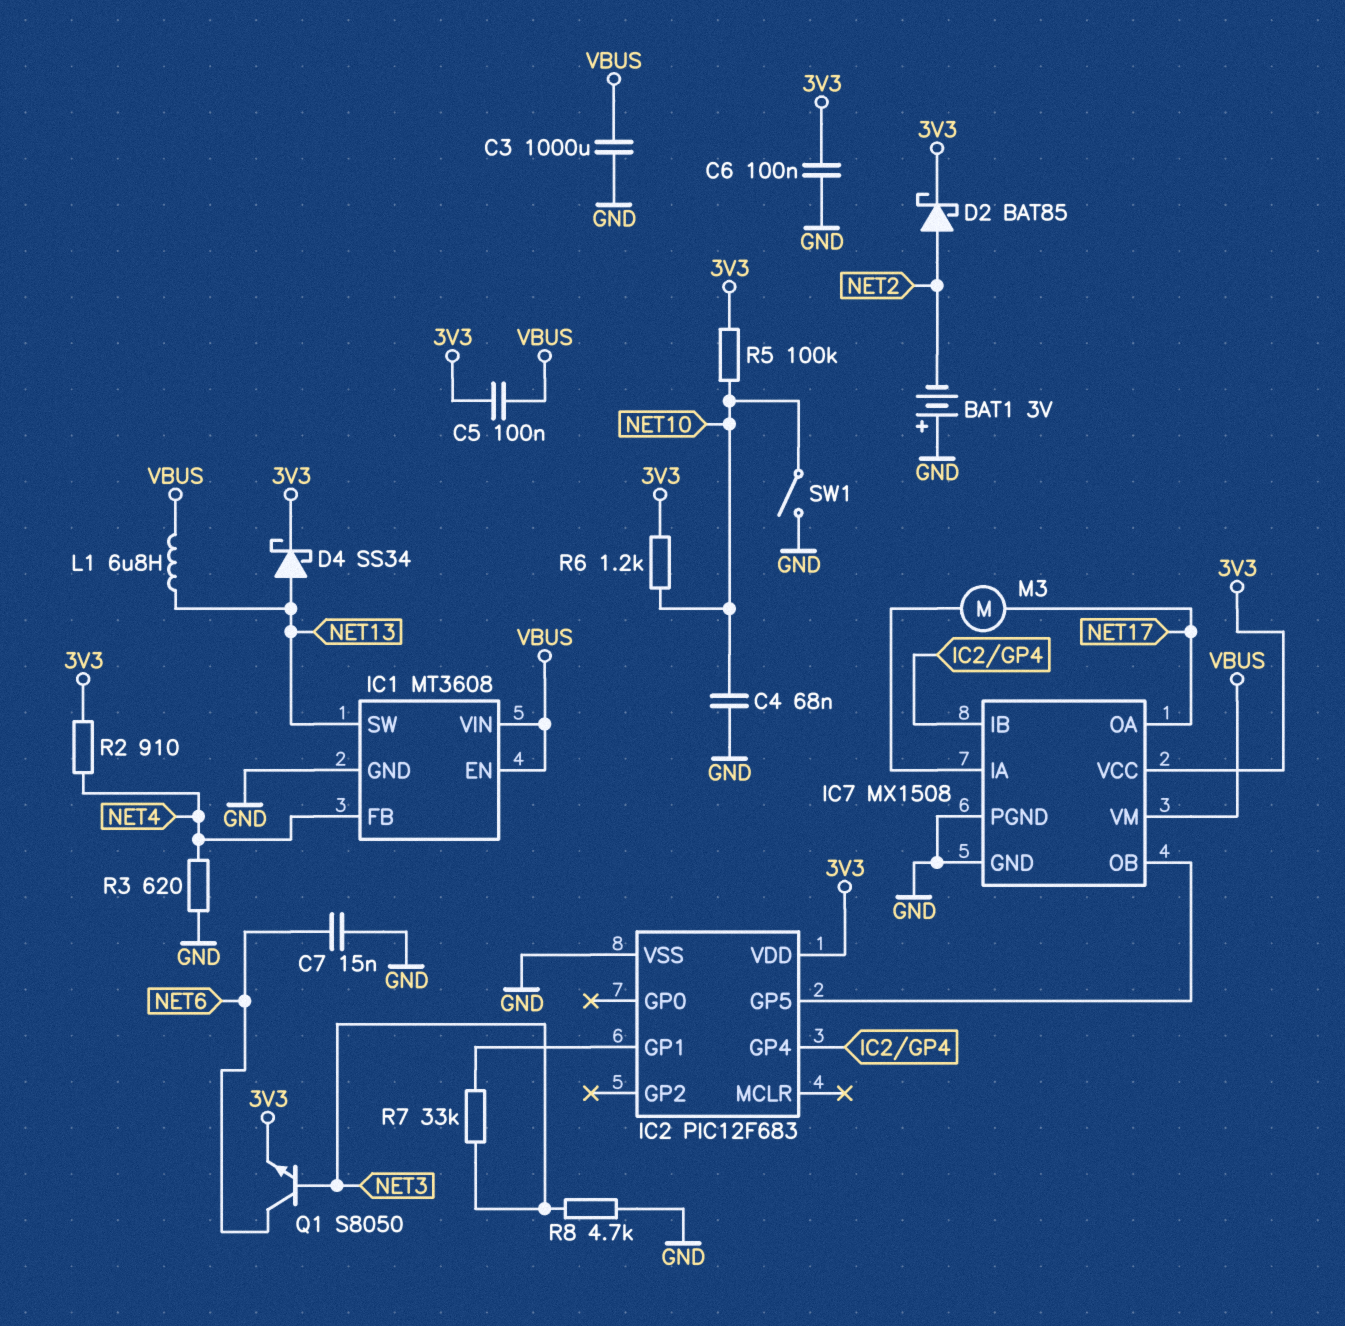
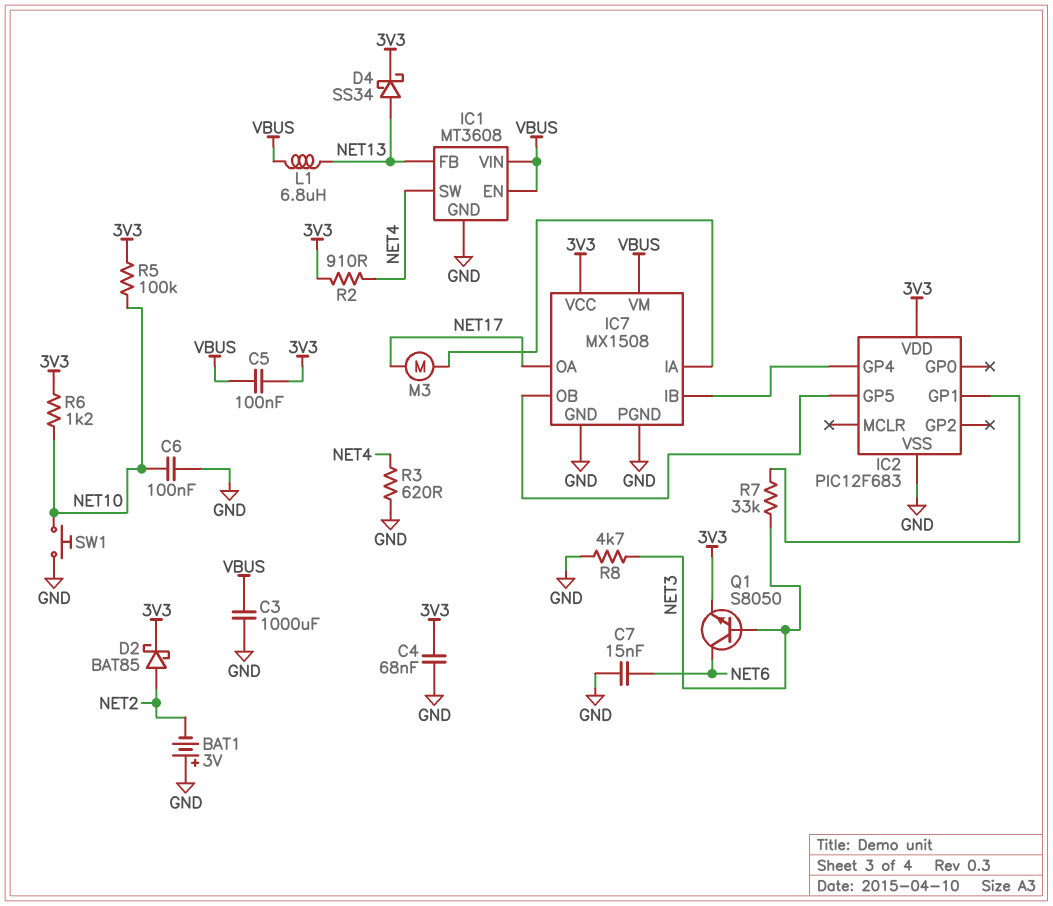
C4: 68nF (GND, NET10) -> 68nF (3V3, GND)
C6: 100nF (3V3, GND) -> 100nF (GND, NET10)
IC1 pin FB: NET4 -> NET13
IC1 pin SW: NET13 -> NET4
SW1: switch (GND, NET10) -> button (GND, NET10)

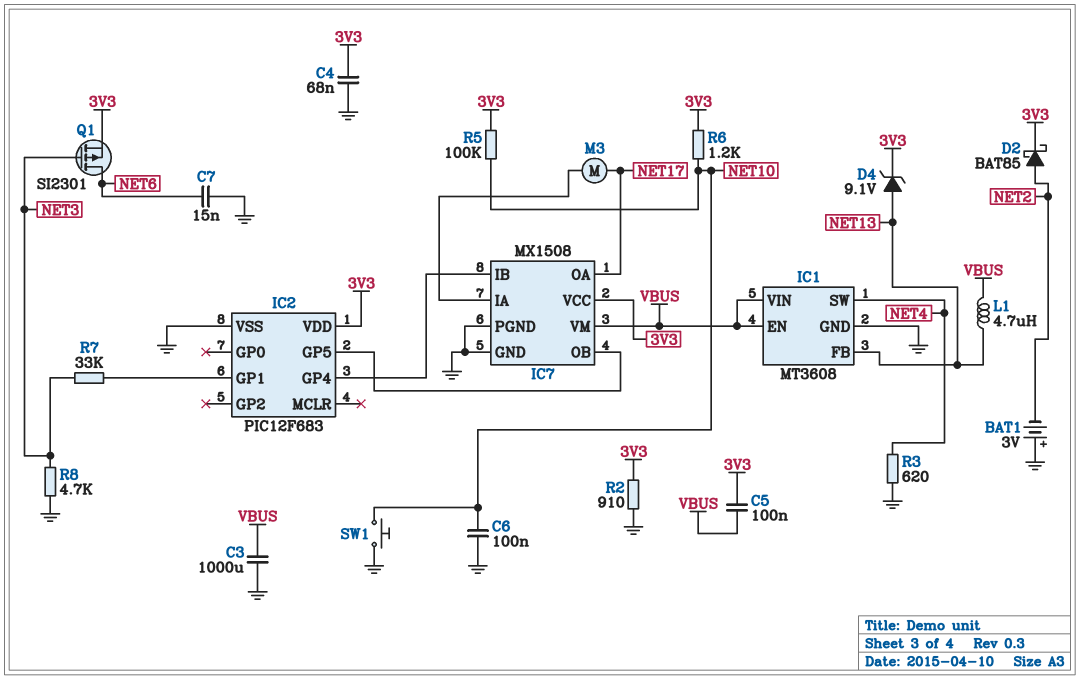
D4: schottky SS34 (A NET13, K 3V3) -> zener 9.1V (A NET13, K 3V3)
L1: 6.8uH (NET13, VBUS) -> 4.7uH (NET13, VBUS)
Q1: NPN S8050 (B NET3, C NET6, E 3V3) -> PMOS SI2301 (G NET3, D NET6, S 3V3)
R2: 910 (3V3, NET4) -> 910 (3V3, GND)

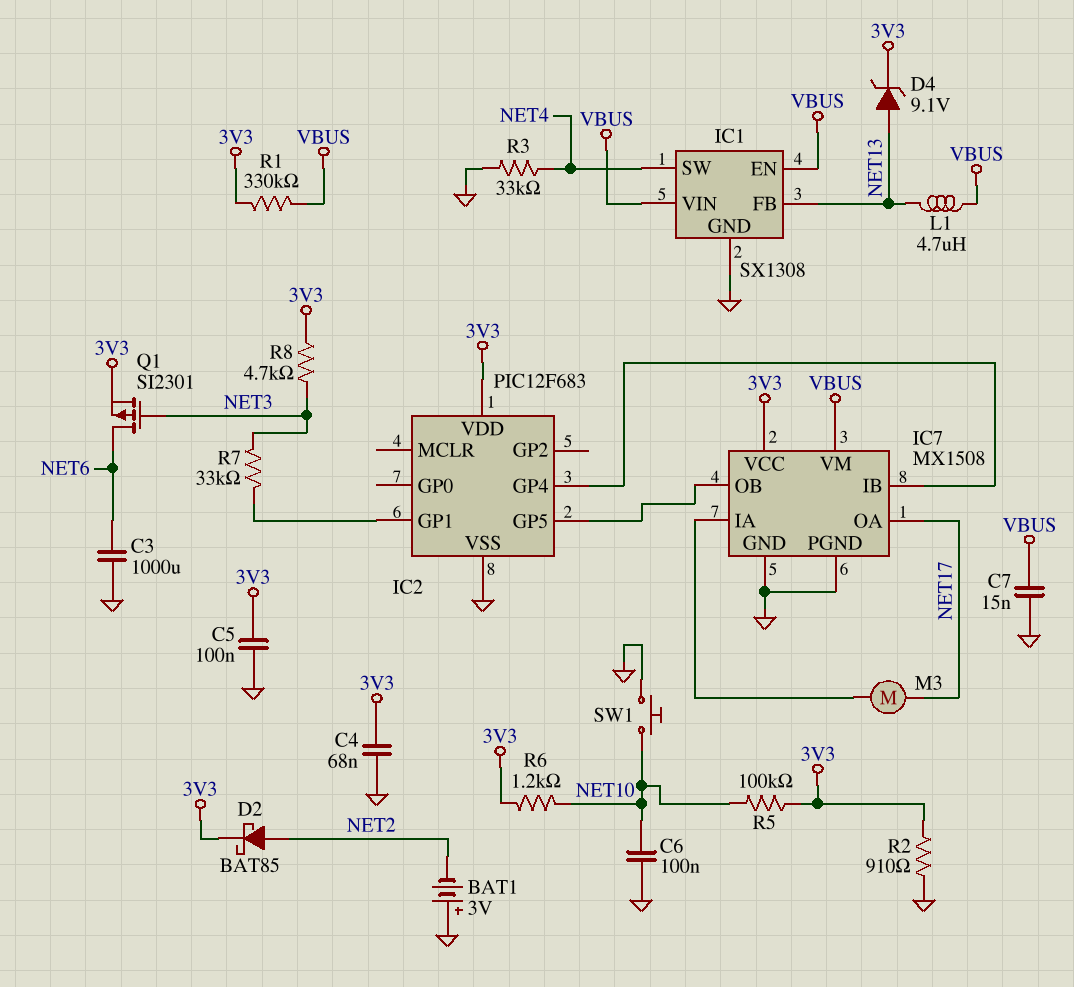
C3: 1000uF (GND, VBUS) -> 1000uF (GND, NET6)
C5: 100nF (3V3, VBUS) -> 100nF (3V3, GND)
C7: 15nF (GND, NET6) -> 15nF (GND, VBUS)
IC1: MT3608 -> SX1308
R1: none -> 330k (3V3, VBUS)
R3: 620 (GND, NET4) -> 33k (GND, NET4)
R8: 4.7k (GND, NET3) -> 4.7k (3V3, NET3)

